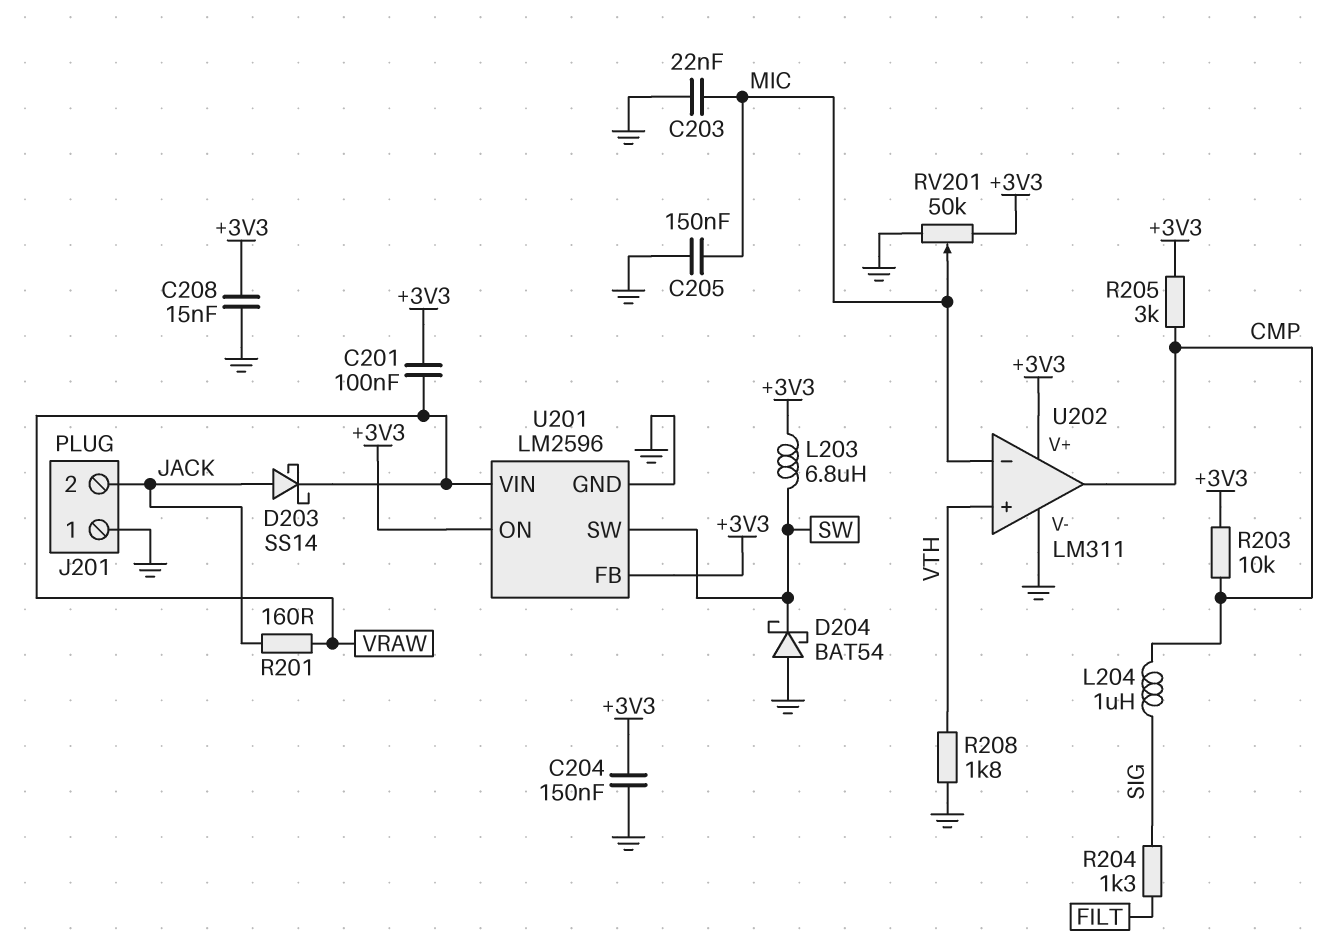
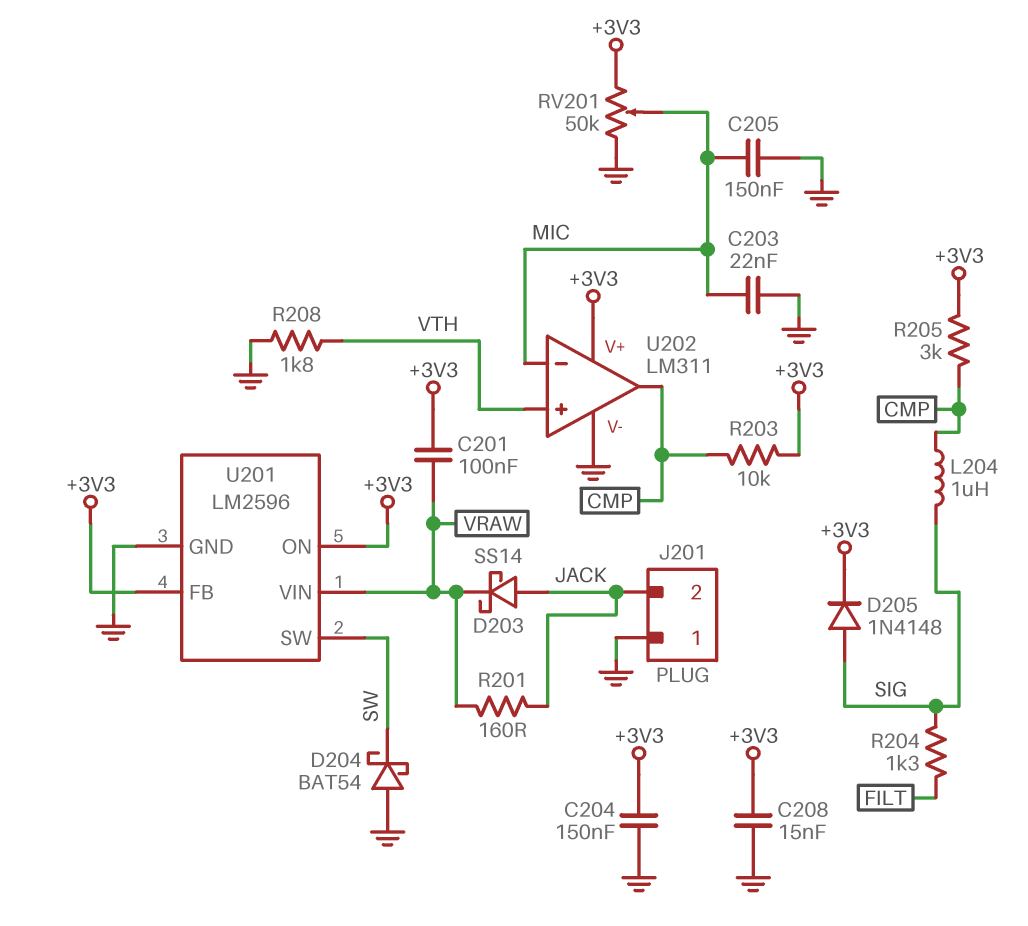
D205: none -> diode 1N4148 (A SIG, K +3V3)
L203: 6.8uH (+3V3, SW) -> none

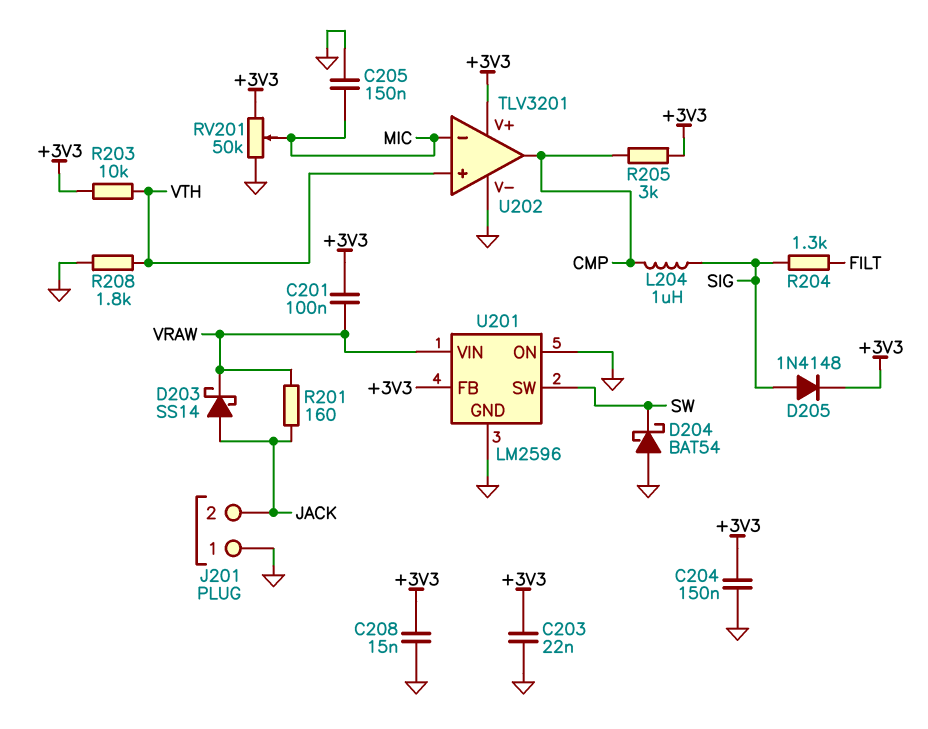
C203: 22nF (GND, MIC) -> 22nF (+3V3, GND)
R203: 10k (+3V3, CMP) -> 10k (+3V3, VTH)
U201 pin ON: +3V3 -> GND
U202: LM311 -> TLV3201

